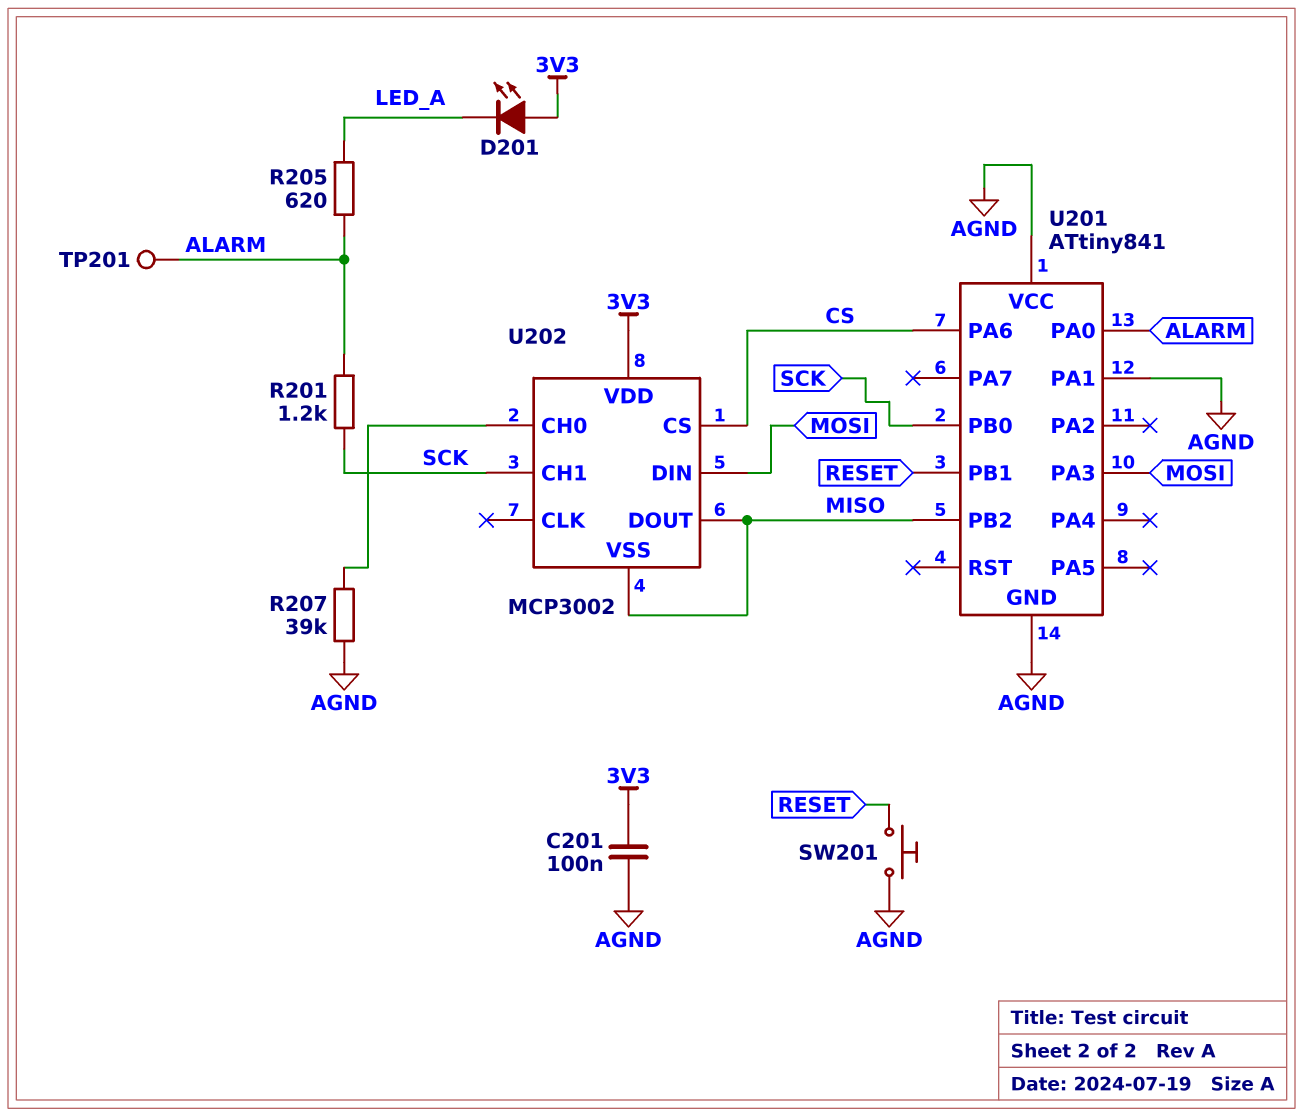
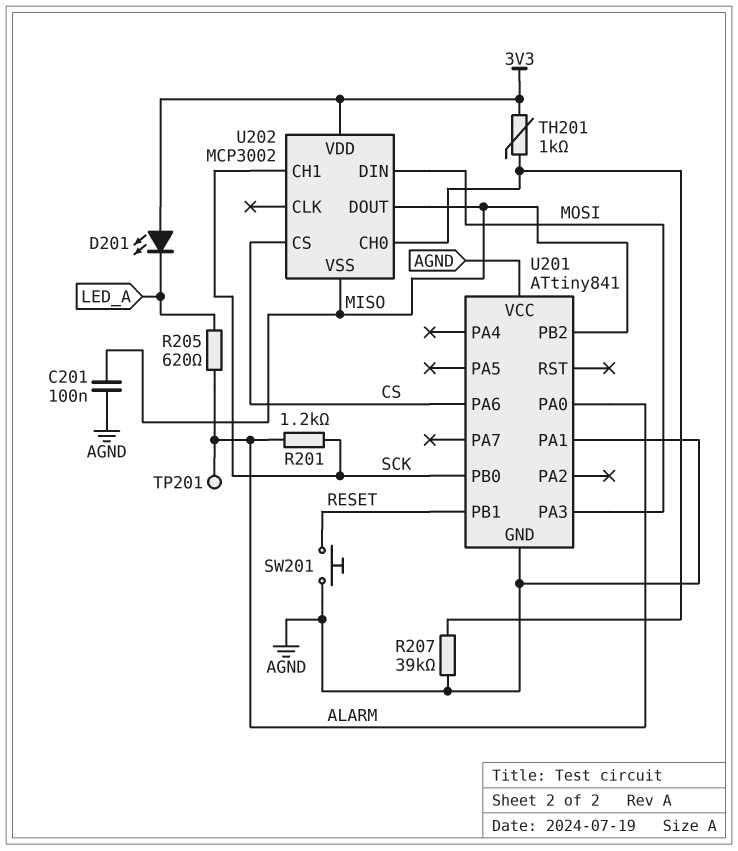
C201: 100nF (3V3, AGND) -> 100nF (AGND, MISO)
TH201: none -> 1k (3V3, U202/CH0)

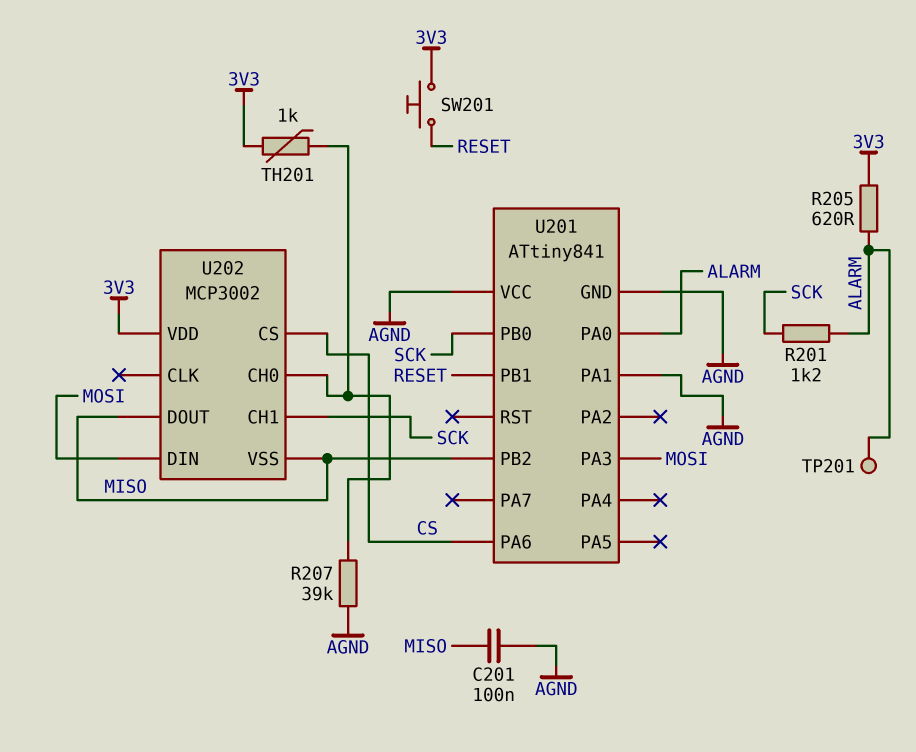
D201: LED (A 3V3, K LED_A) -> none
R205: 620 (ALARM, LED_A) -> 620 (3V3, ALARM)
SW201: button (AGND, RESET) -> button (3V3, RESET)

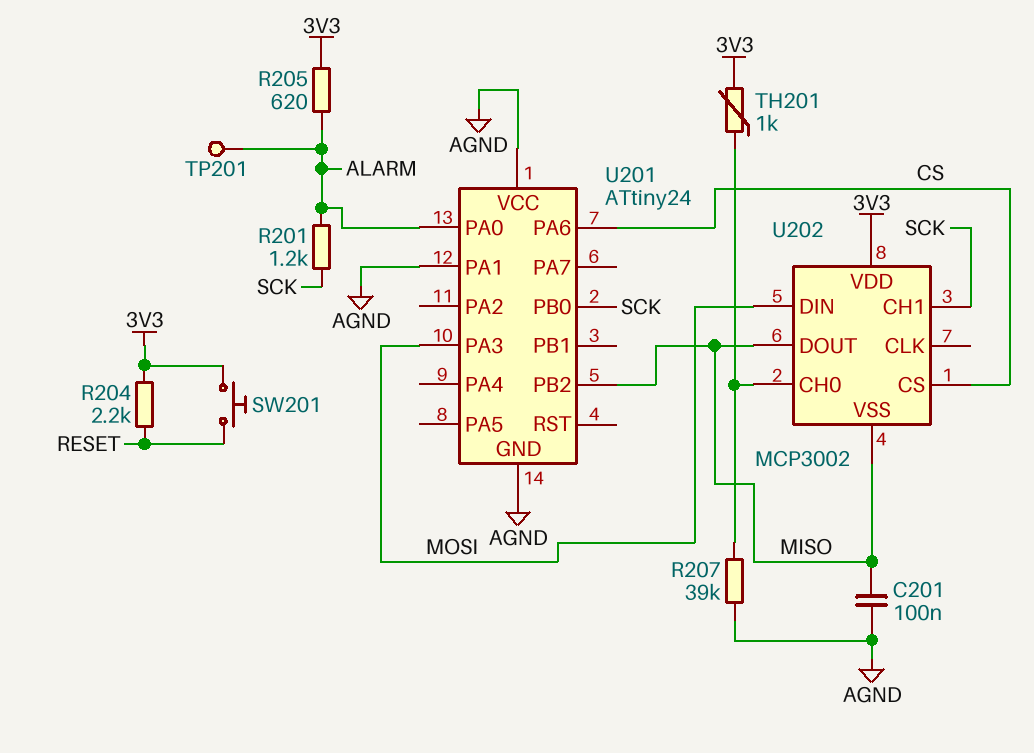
R204: none -> 2.2k (3V3, RESET)
U201: ATtiny841 -> ATtiny24
U201 pin PB1: RESET -> none

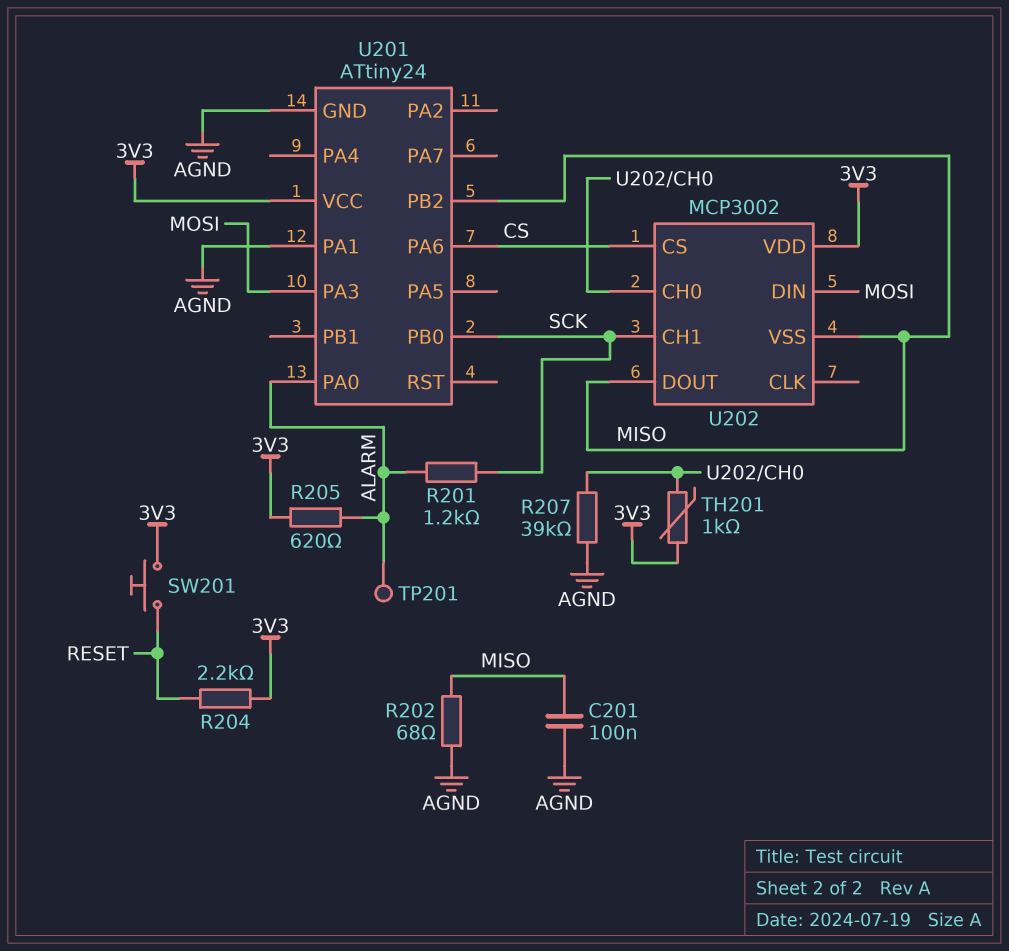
R202: none -> 68 (AGND, MISO)
U201 pin VCC: AGND -> 3V3

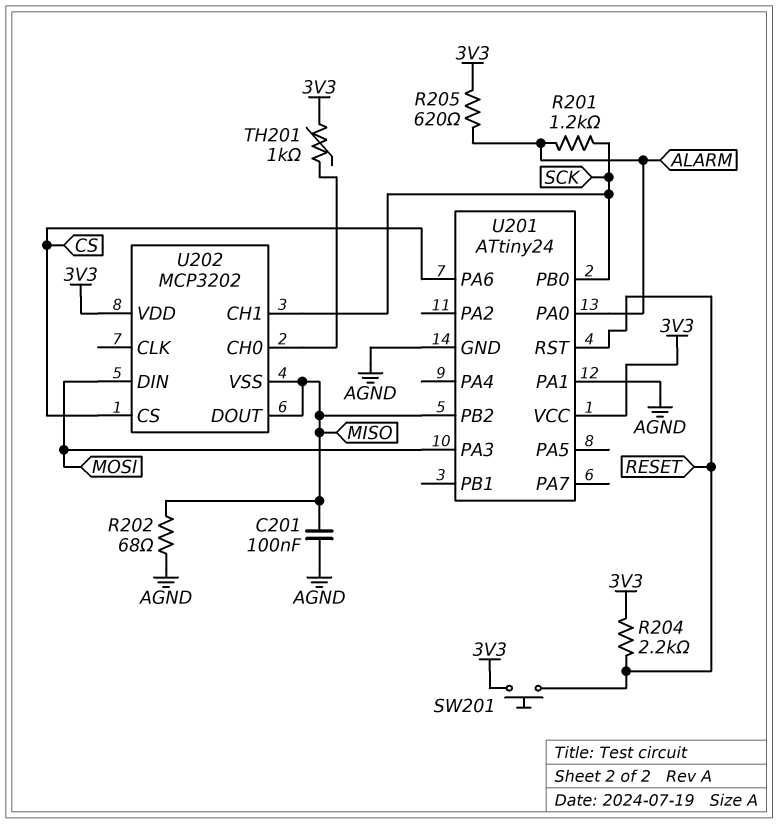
R207: 39k (AGND, U202/CH0) -> none
TP201: test point (ALARM) -> none
U201 pin RST: none -> RESET
U202: MCP3002 -> MCP3202

